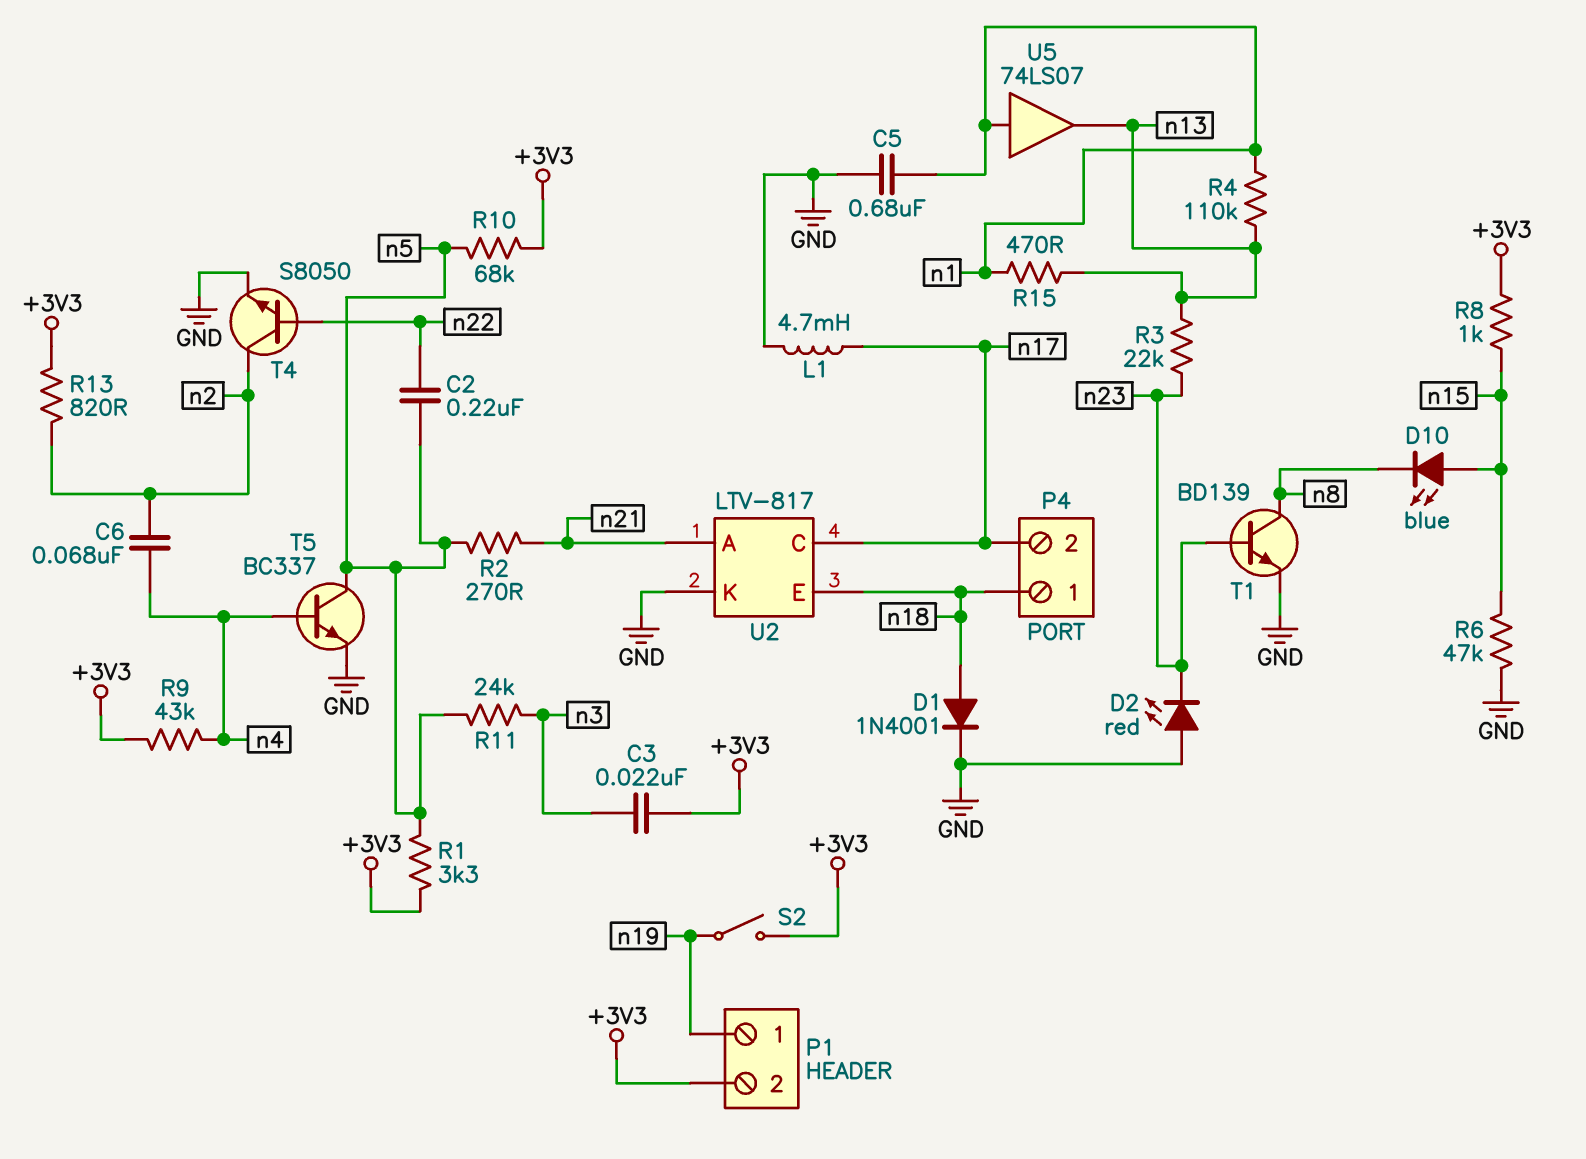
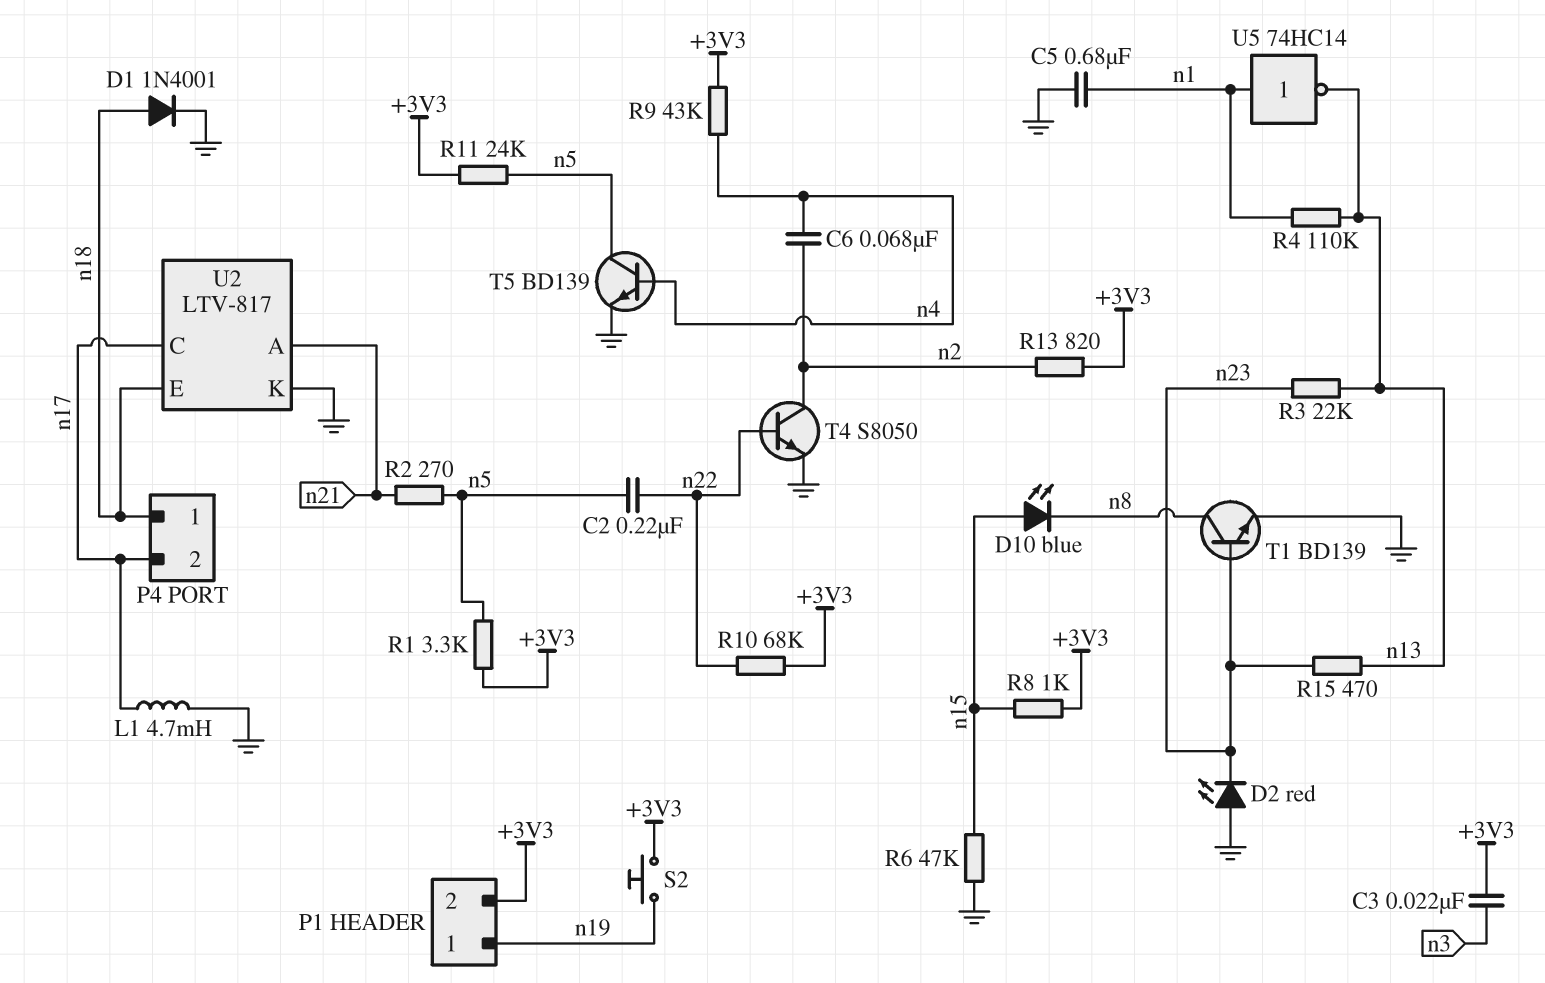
R10: 68k (+3V3, n5) -> 68k (+3V3, n22)
R11: 24k (n3, n5) -> 24k (+3V3, n5)
R15: 470 (n1, n13) -> 470 (n13, n23)
S2: switch (+3V3, n19) -> button (+3V3, n19)
T5: NPN BC337 (B n4, C n5, E GND) -> NPN BD139 (B n4, C n5, E GND)
U5: buffer 74LS07 (in n1, out n13) -> NOT 74HC14 (in n1, out n13)

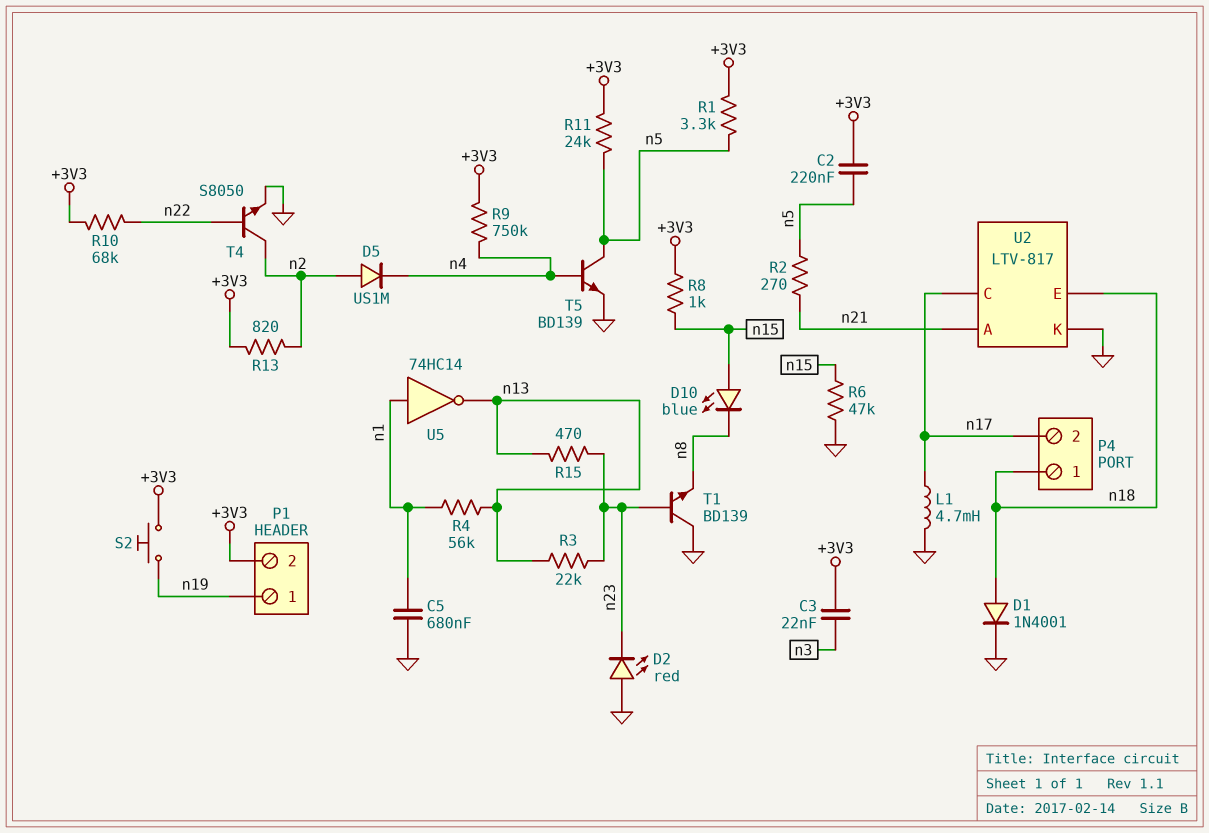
C2: 220nF (n5, n22) -> 220nF (+3V3, n5)
C6: 68nF (n2, n4) -> none
D5: none -> diode US1M (A n2, K n4)
R4: 110k (n1, n13) -> 56k (n1, n13)
R9: 43k (+3V3, n4) -> 750k (+3V3, n4)
T1: NPN BD139 (B n23, C n8, E GND) -> NPN BD139 (B n23, C GND, E n8)

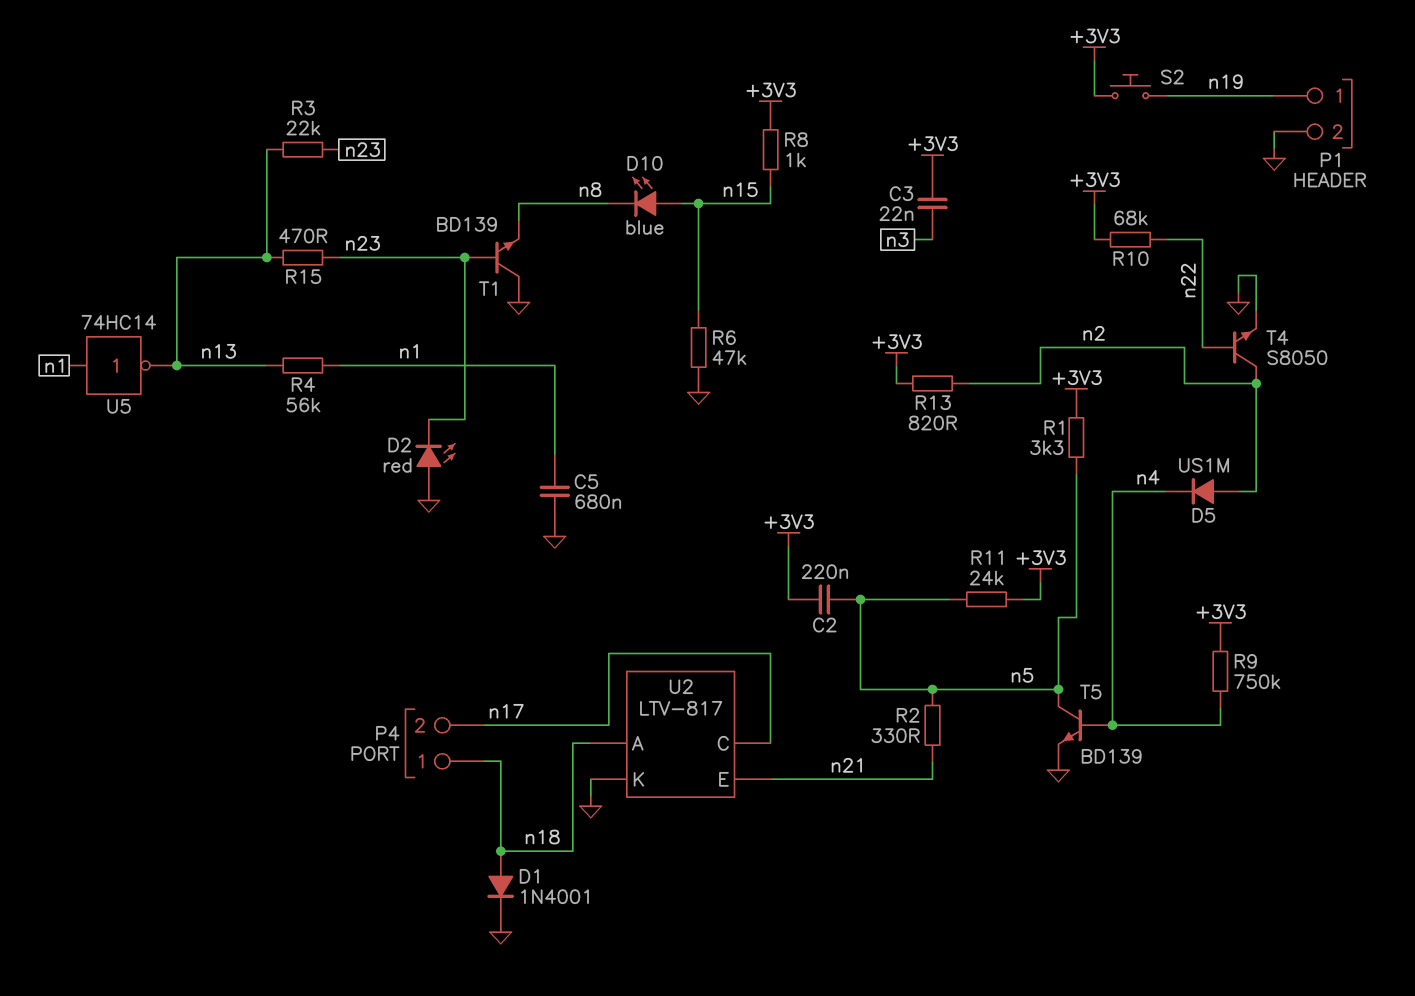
L1: 4.7mH (GND, n17) -> none
P1 pin 2: +3V3 -> GND
R2: 270 (n5, n21) -> 330 (n5, n21)
U2 pin A: n21 -> n18
U2 pin E: n18 -> n21

